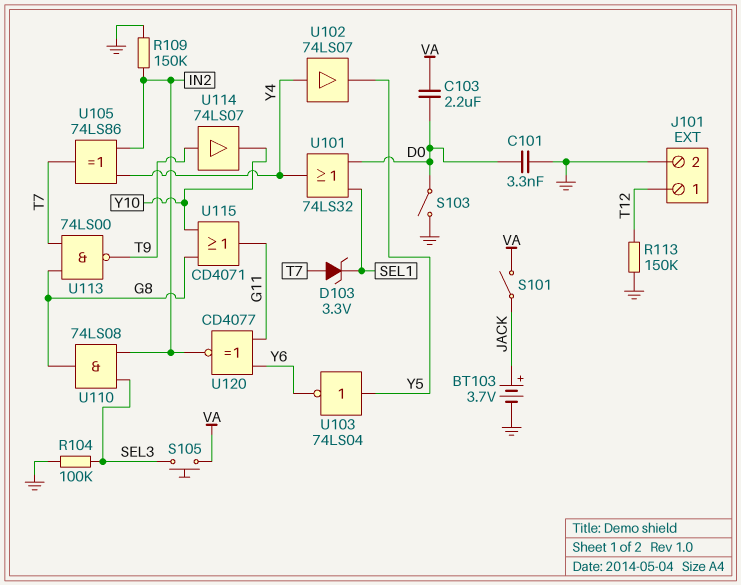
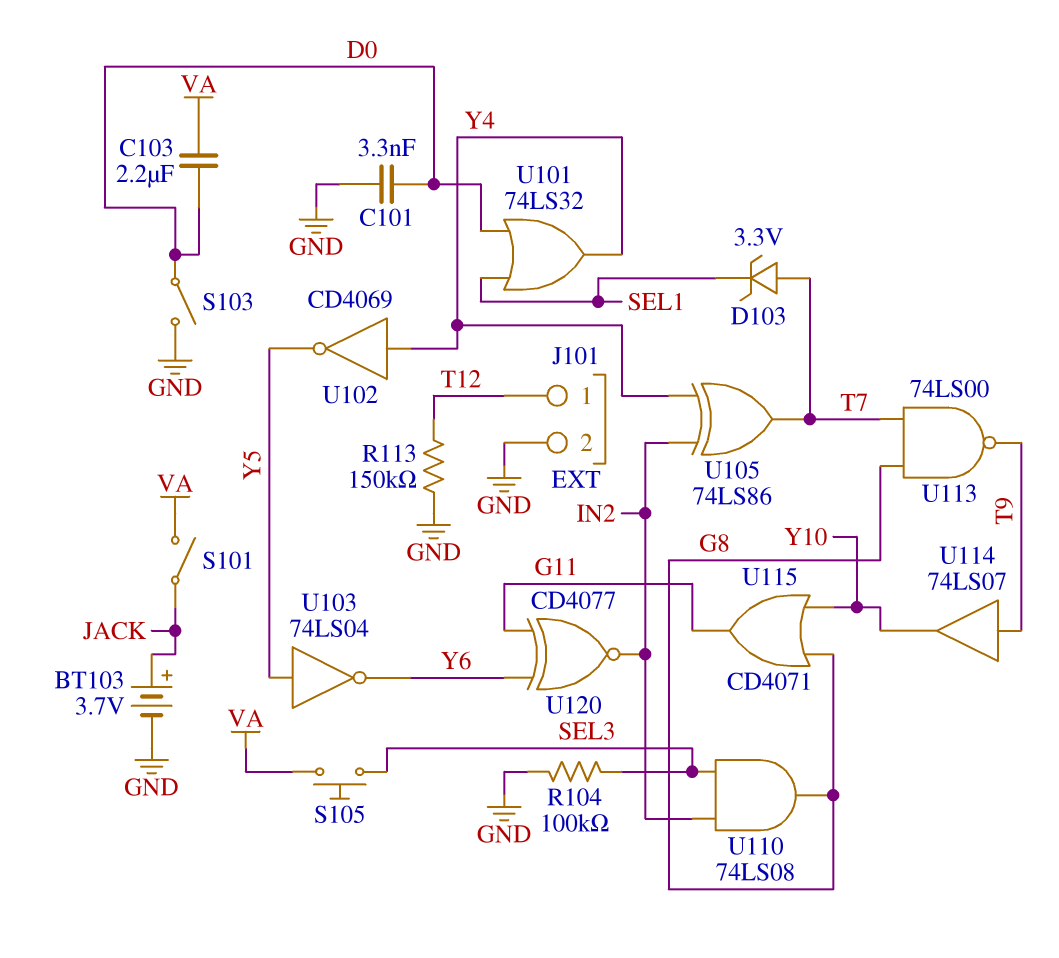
R109: 150k (GND, IN2) -> none
U102: buffer 74LS07 (in Y4, out Y5) -> NOT CD4069 (in Y4, out Y5)

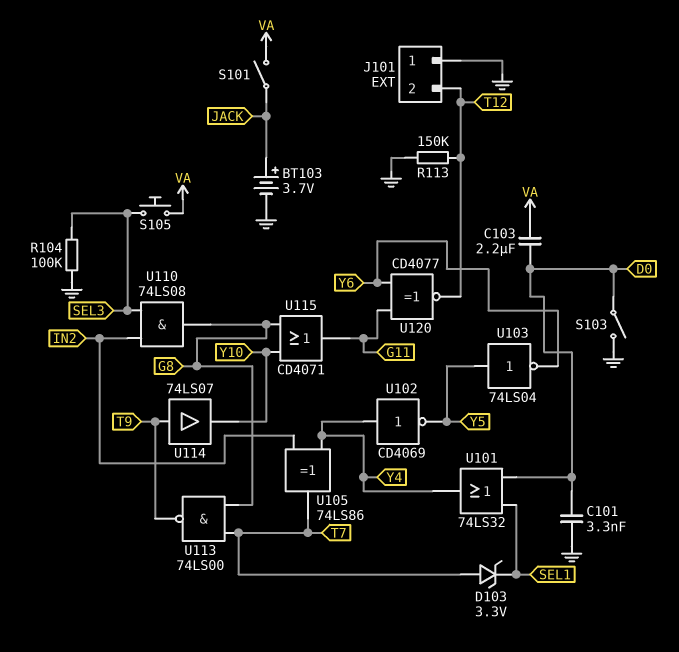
J101 pin 1: T12 -> GND
J101 pin 2: GND -> T12
U120: XNOR CD4077 (in G11, in Y6, out IN2) -> XNOR CD4077 (in G11, in Y6, out T12)

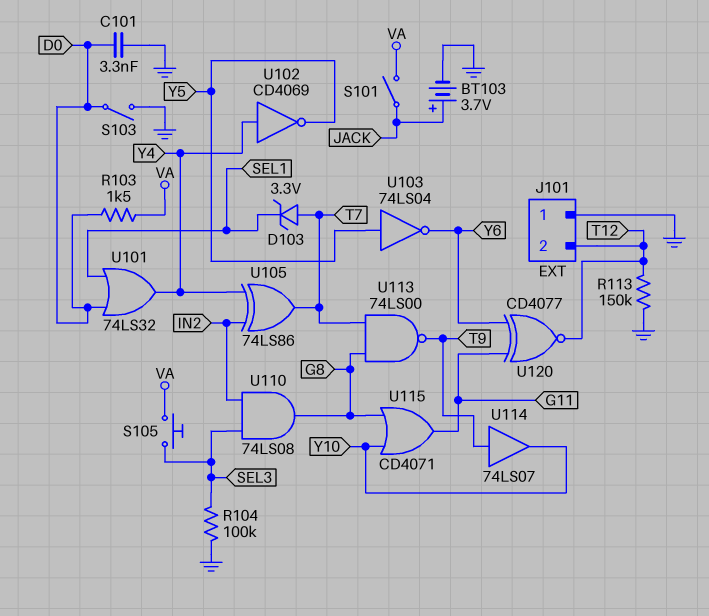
C103: 2.2uF (D0, VA) -> none
R103: none -> 1.5k (D0, VA)

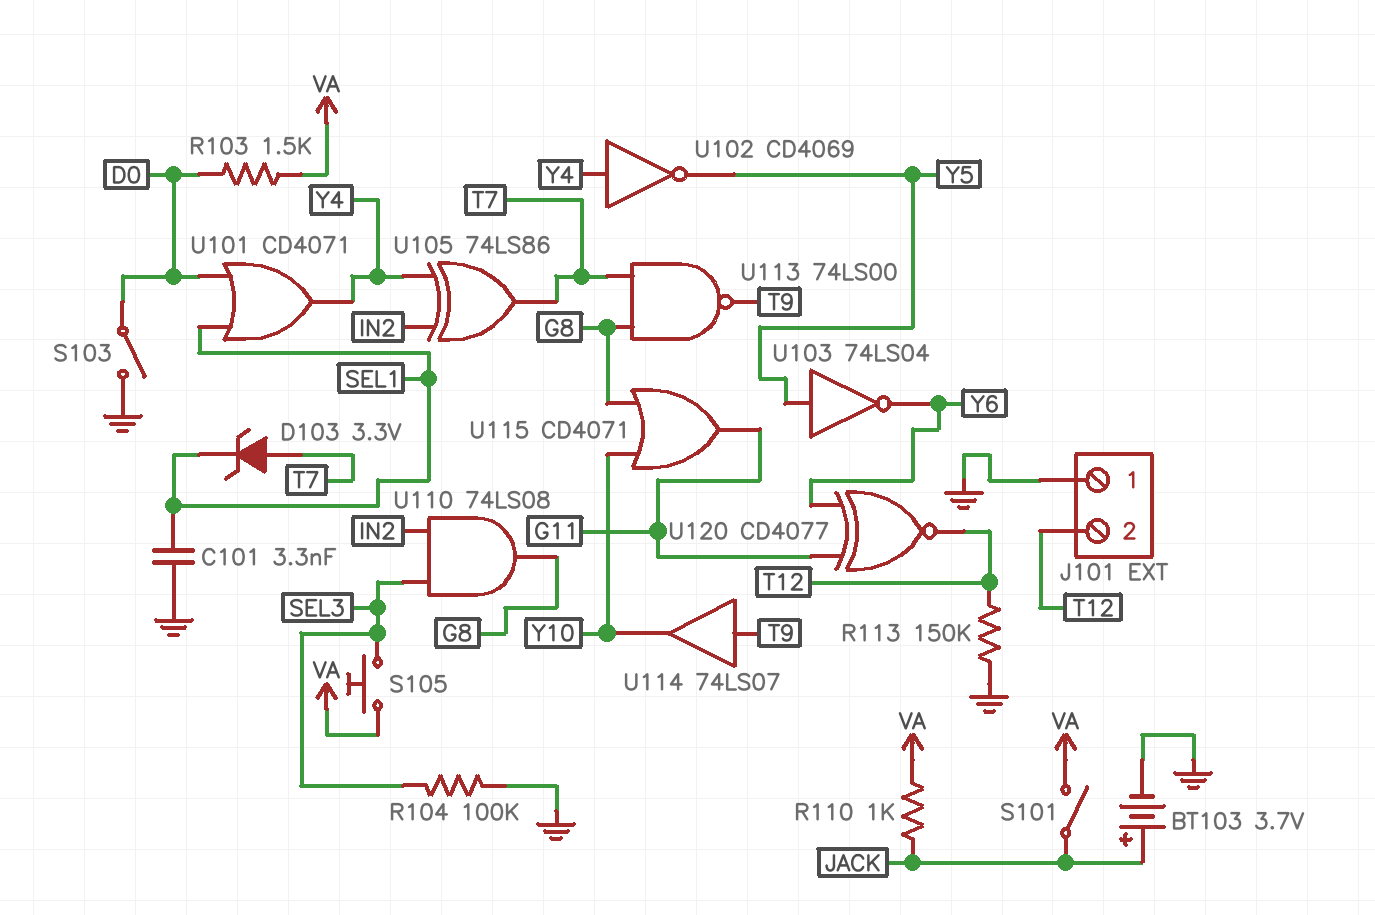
C101: 3.3nF (D0, GND) -> 3.3nF (GND, SEL1)
R110: none -> 1k (JACK, VA)
U101: OR 74LS32 (in D0, in SEL1, out Y4) -> OR CD4071 (in D0, in SEL1, out Y4)

